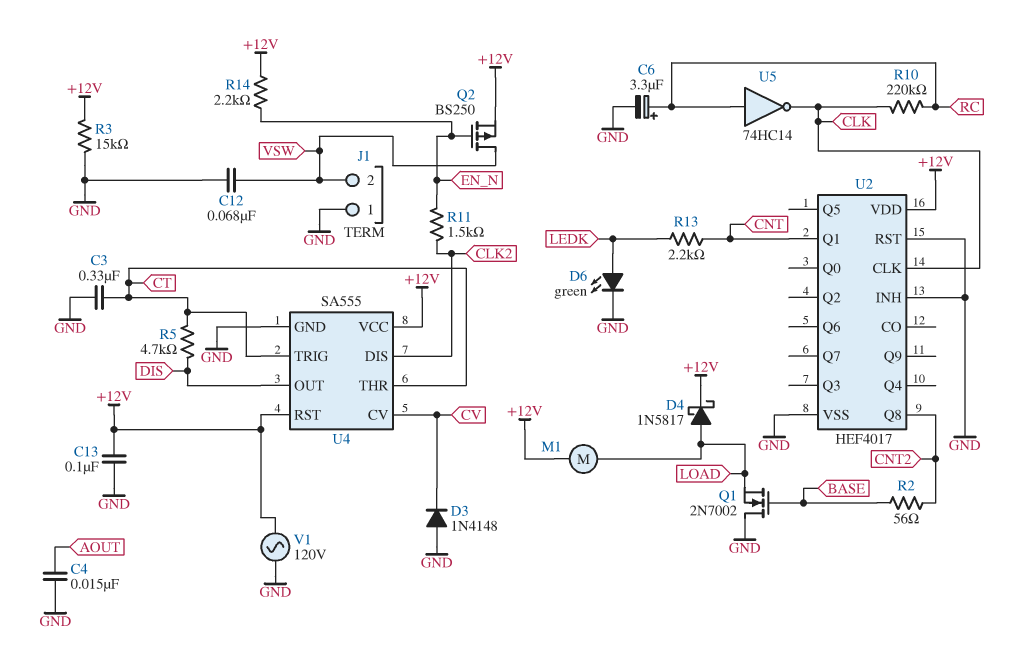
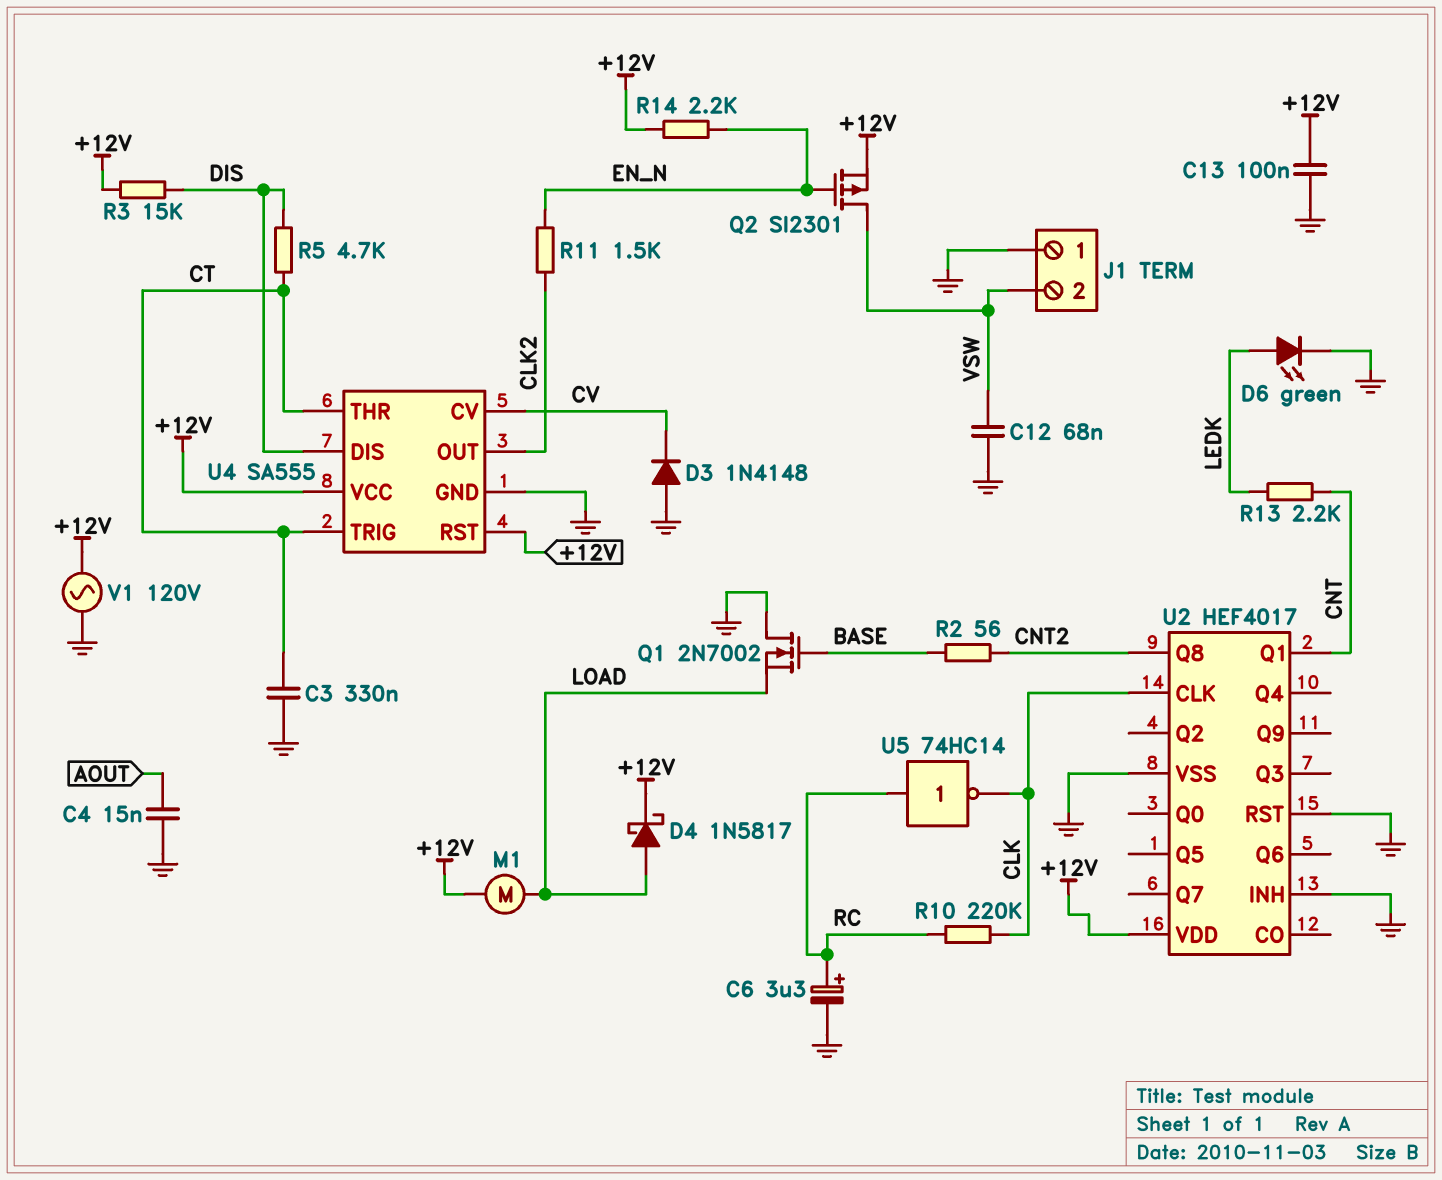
Q2: PMOS BS250 (G EN_N, D VSW, S +12V) -> PMOS SI2301 (G EN_N, D VSW, S +12V)
R3: 15k (+12V, GND) -> 15k (+12V, DIS)
U4 pin DIS: CLK2 -> DIS
U4 pin OUT: DIS -> CLK2

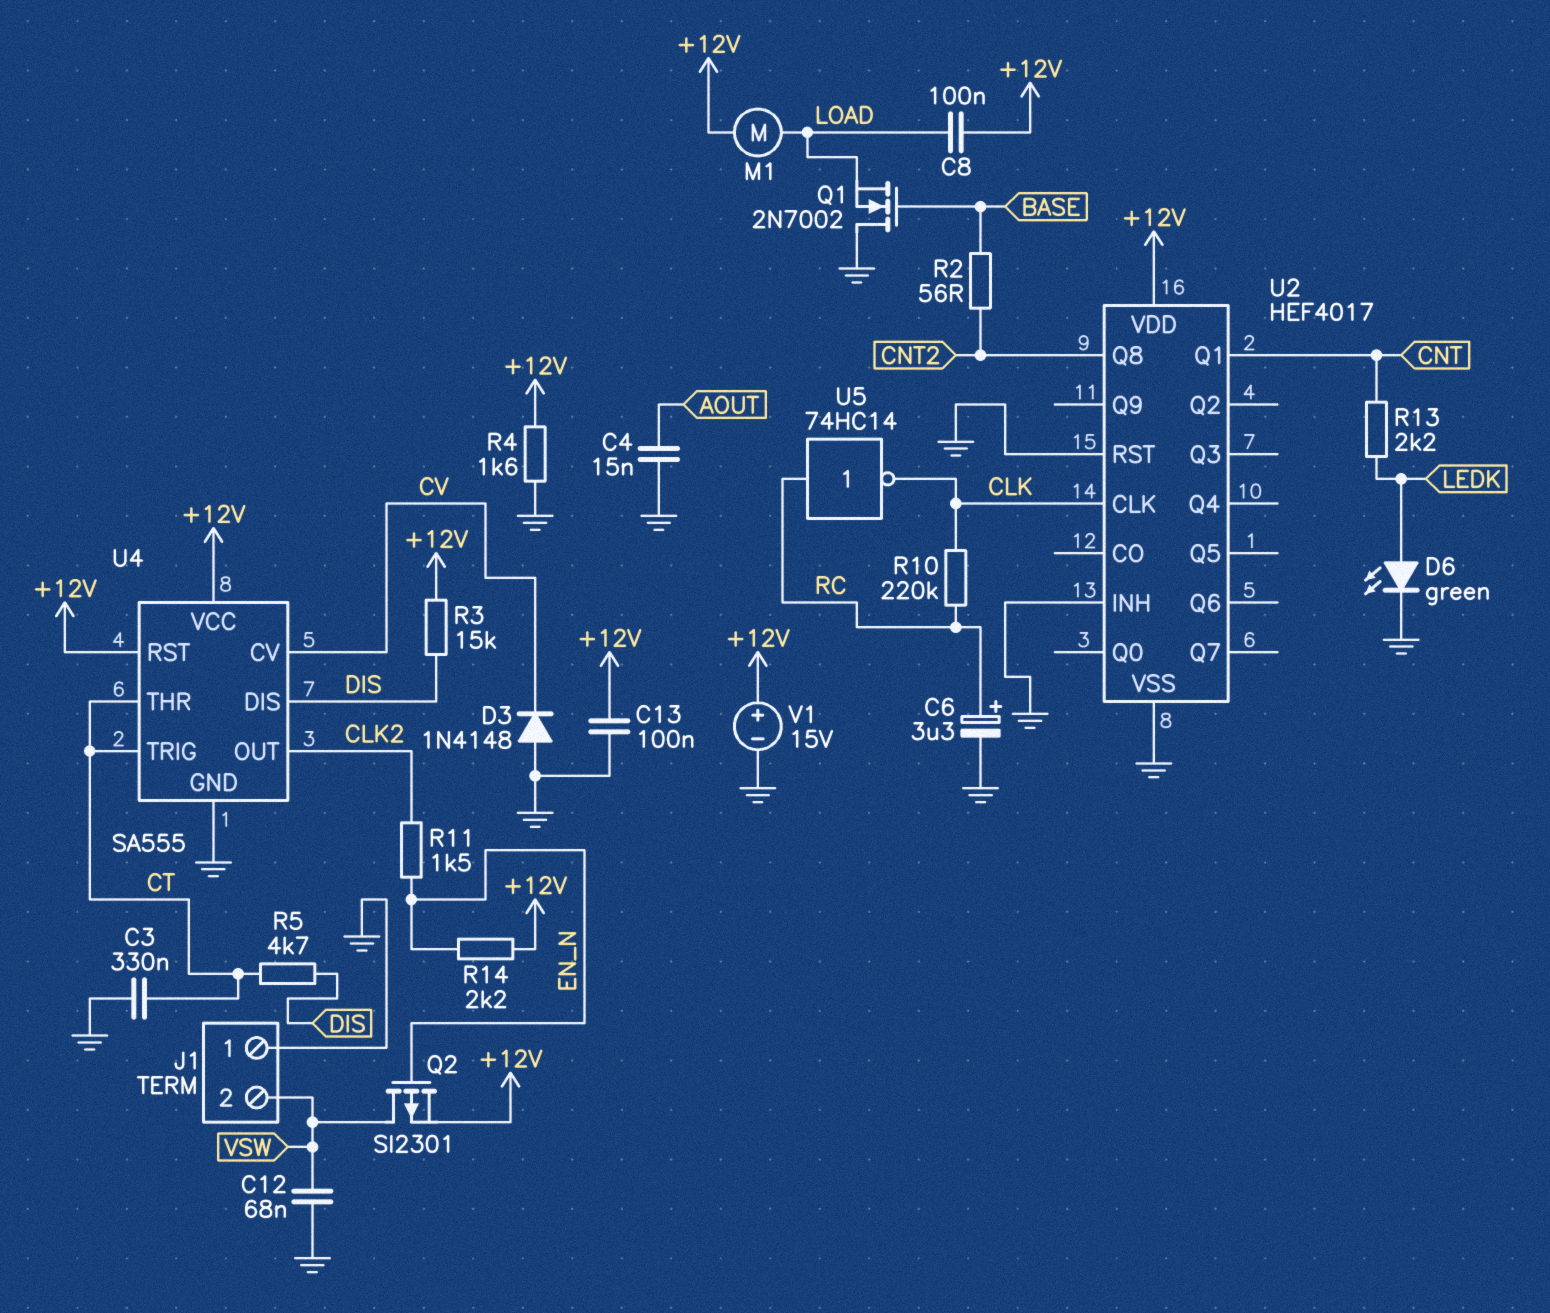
C8: none -> 100nF (+12V, LOAD)
D4: schottky 1N5817 (A LOAD, K +12V) -> none
R4: none -> 1.6k (+12V, GND)
V1: AC 120V (+12V, GND) -> 15V (plus +12V, minus GND)

